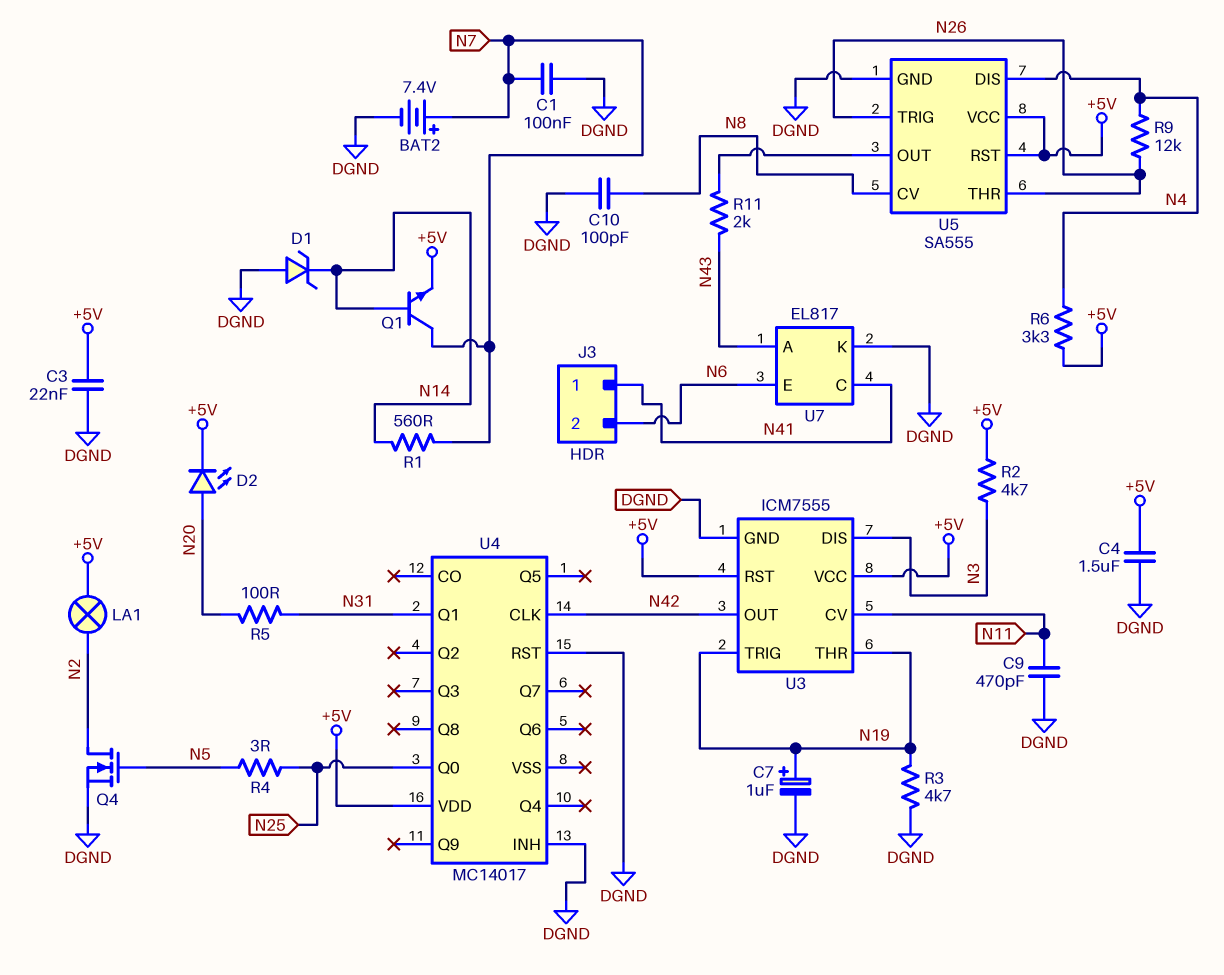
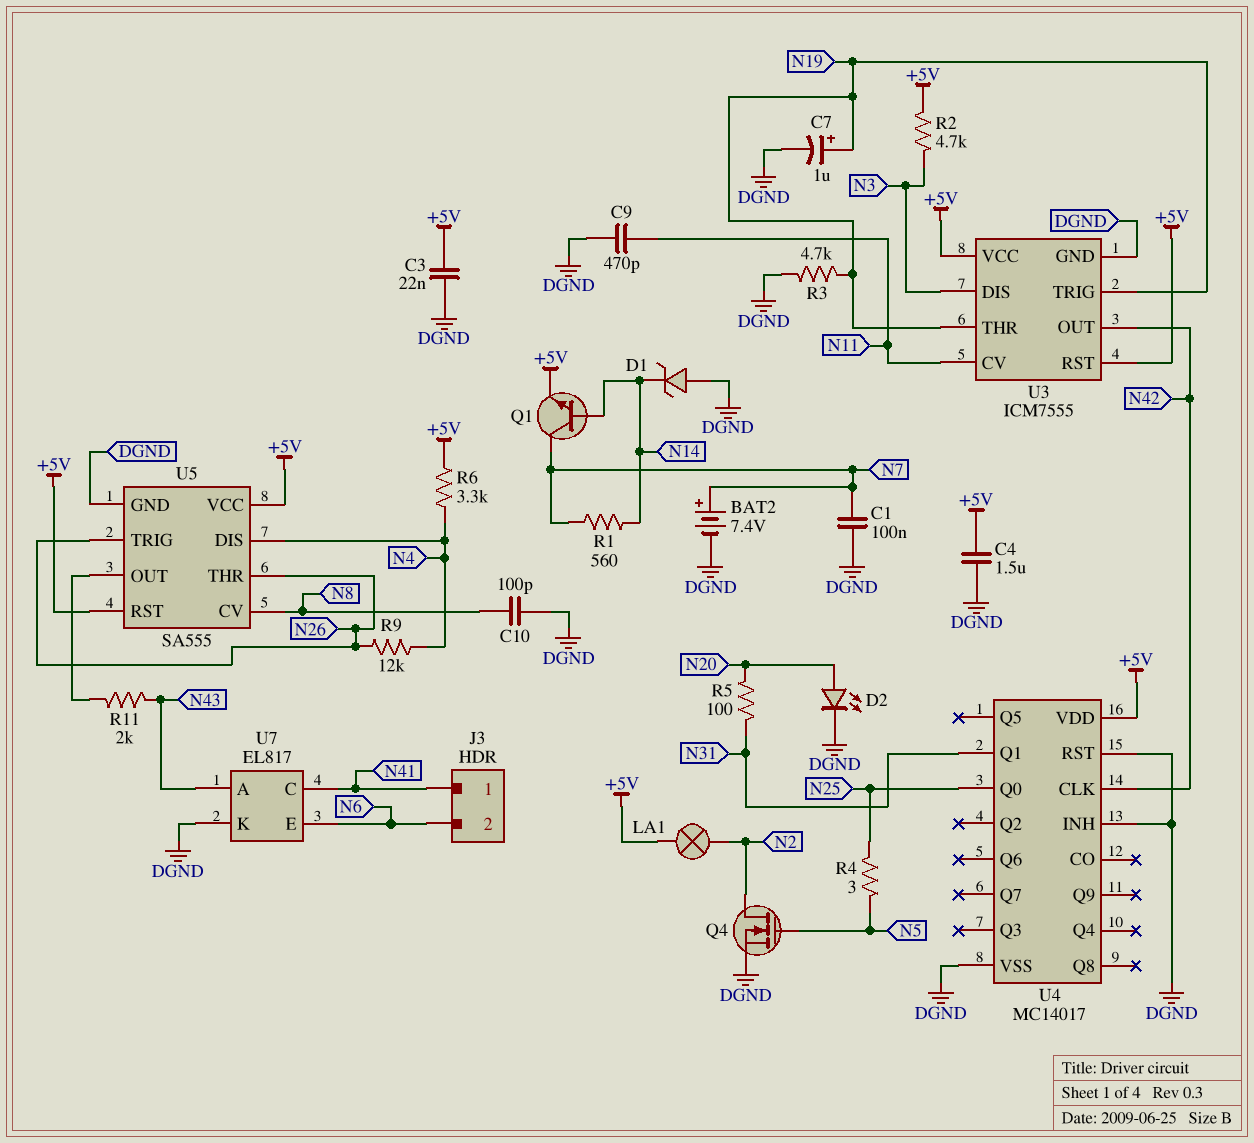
D2: LED (A N20, K +5V) -> LED (A N20, K DGND)
U4 pin VSS: none -> DGND

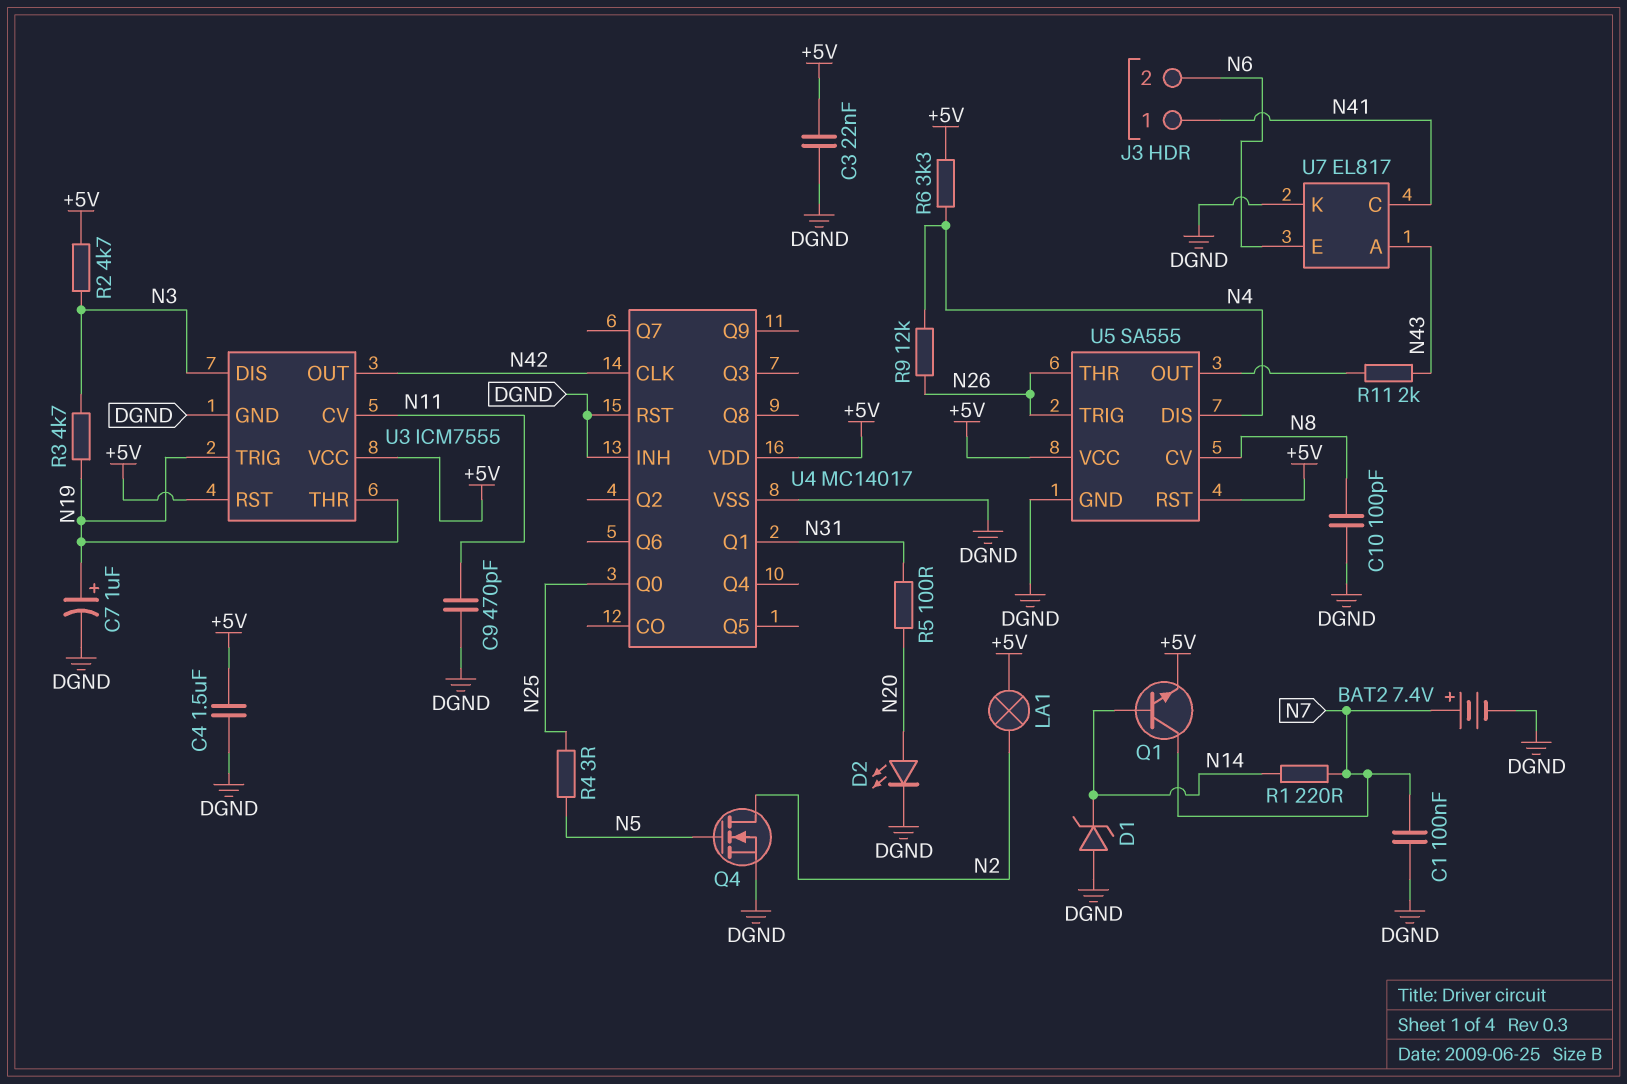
R1: 560 (N7, N14) -> 220 (N7, N14)
R3: 4.7k (DGND, N19) -> 4.7k (N3, N19)

